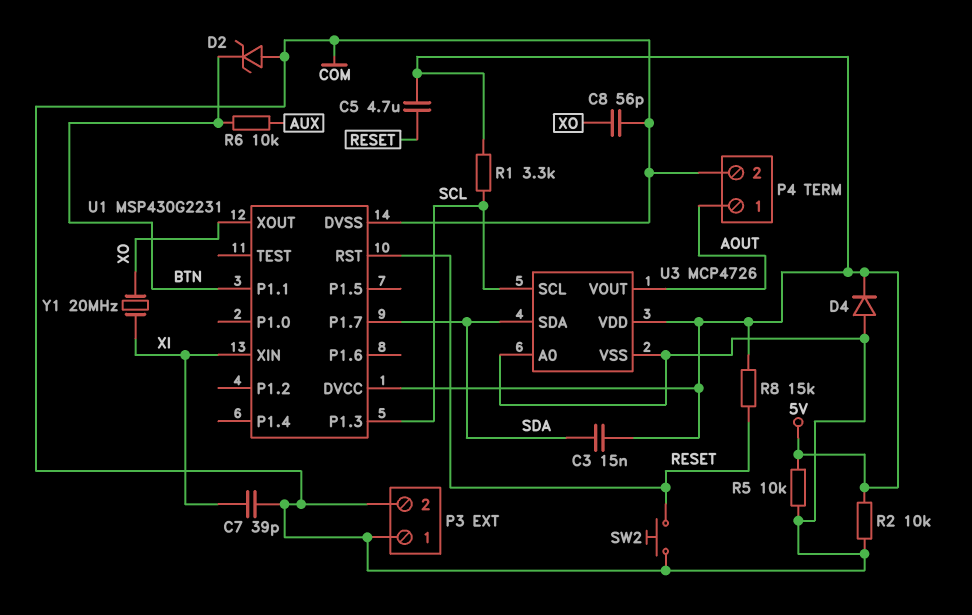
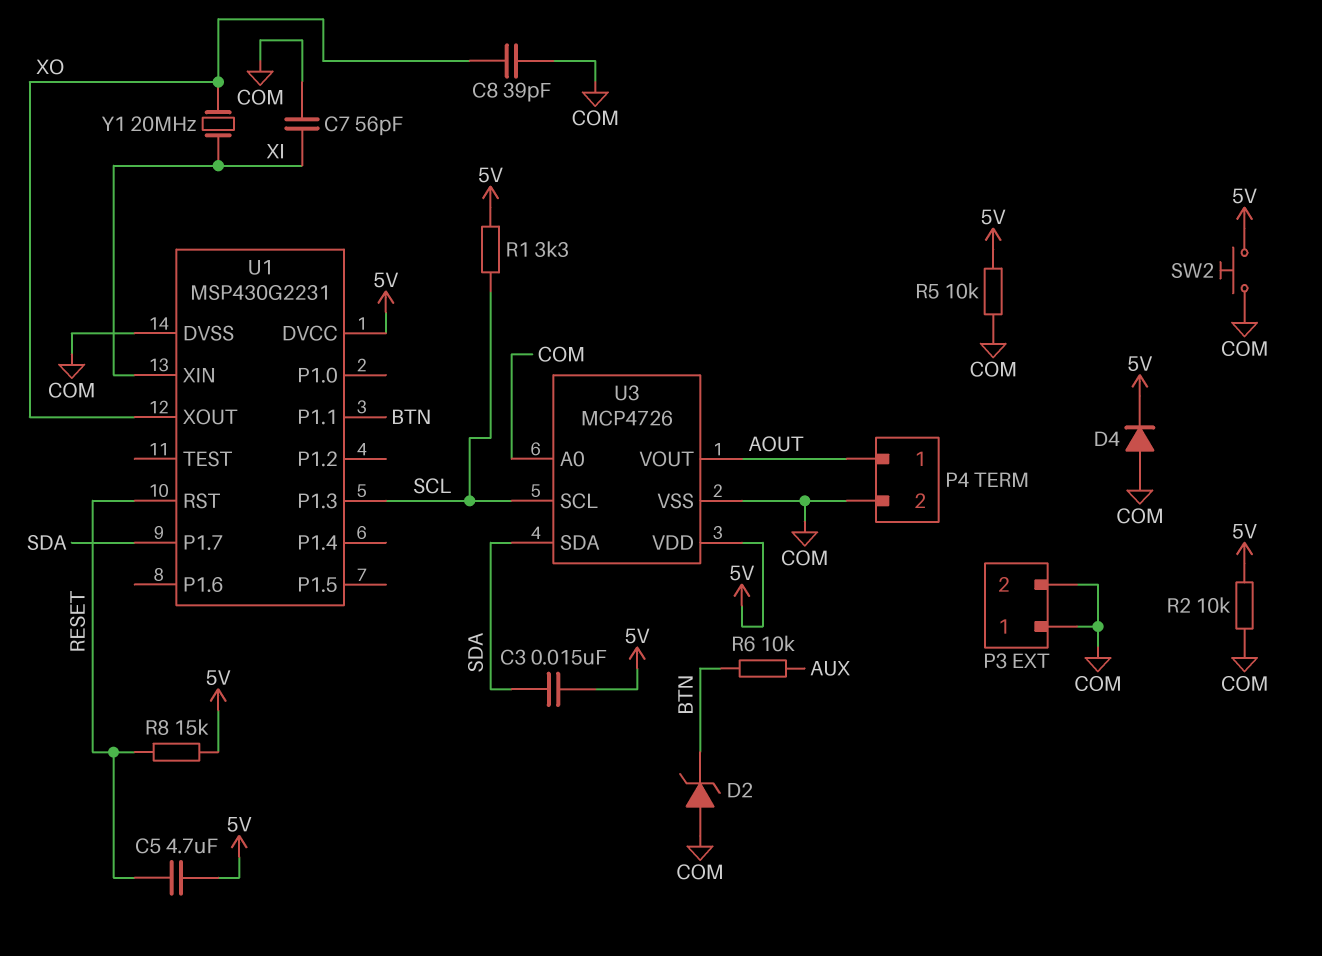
C7: 39pF (COM, XI) -> 56pF (COM, XI)
C8: 56pF (COM, XO) -> 39pF (COM, XO)
SW2: button (COM, RESET) -> button (5V, COM)

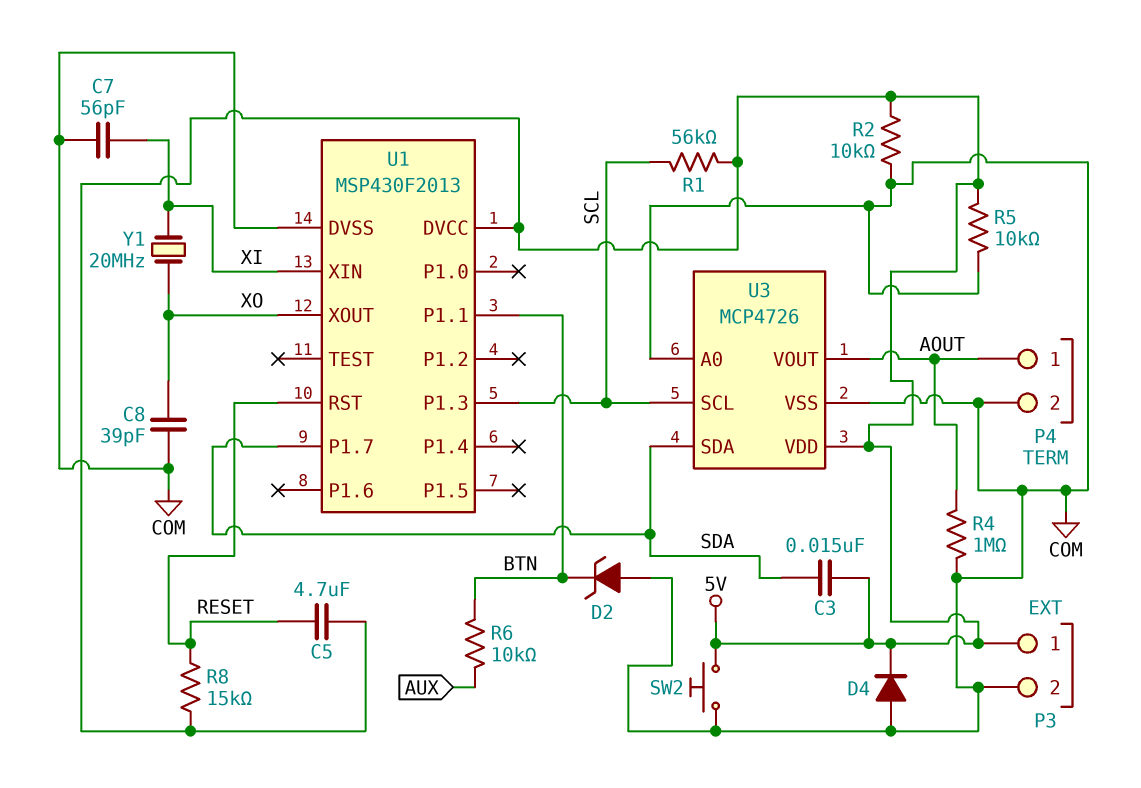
P3 pin 1: COM -> 5V
R1: 3.3k (5V, SCL) -> 56k (5V, SCL)
R4: none -> 1M (AOUT, COM)
U1: MSP430G2231 -> MSP430F2013

